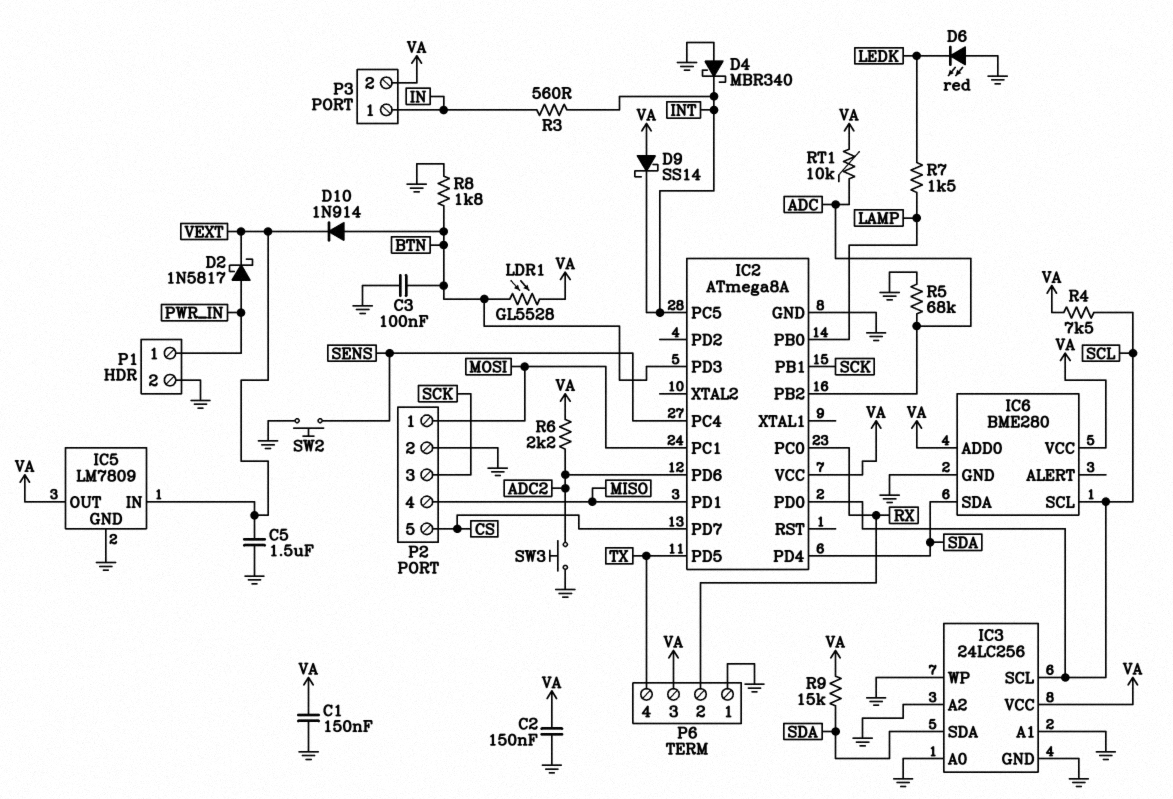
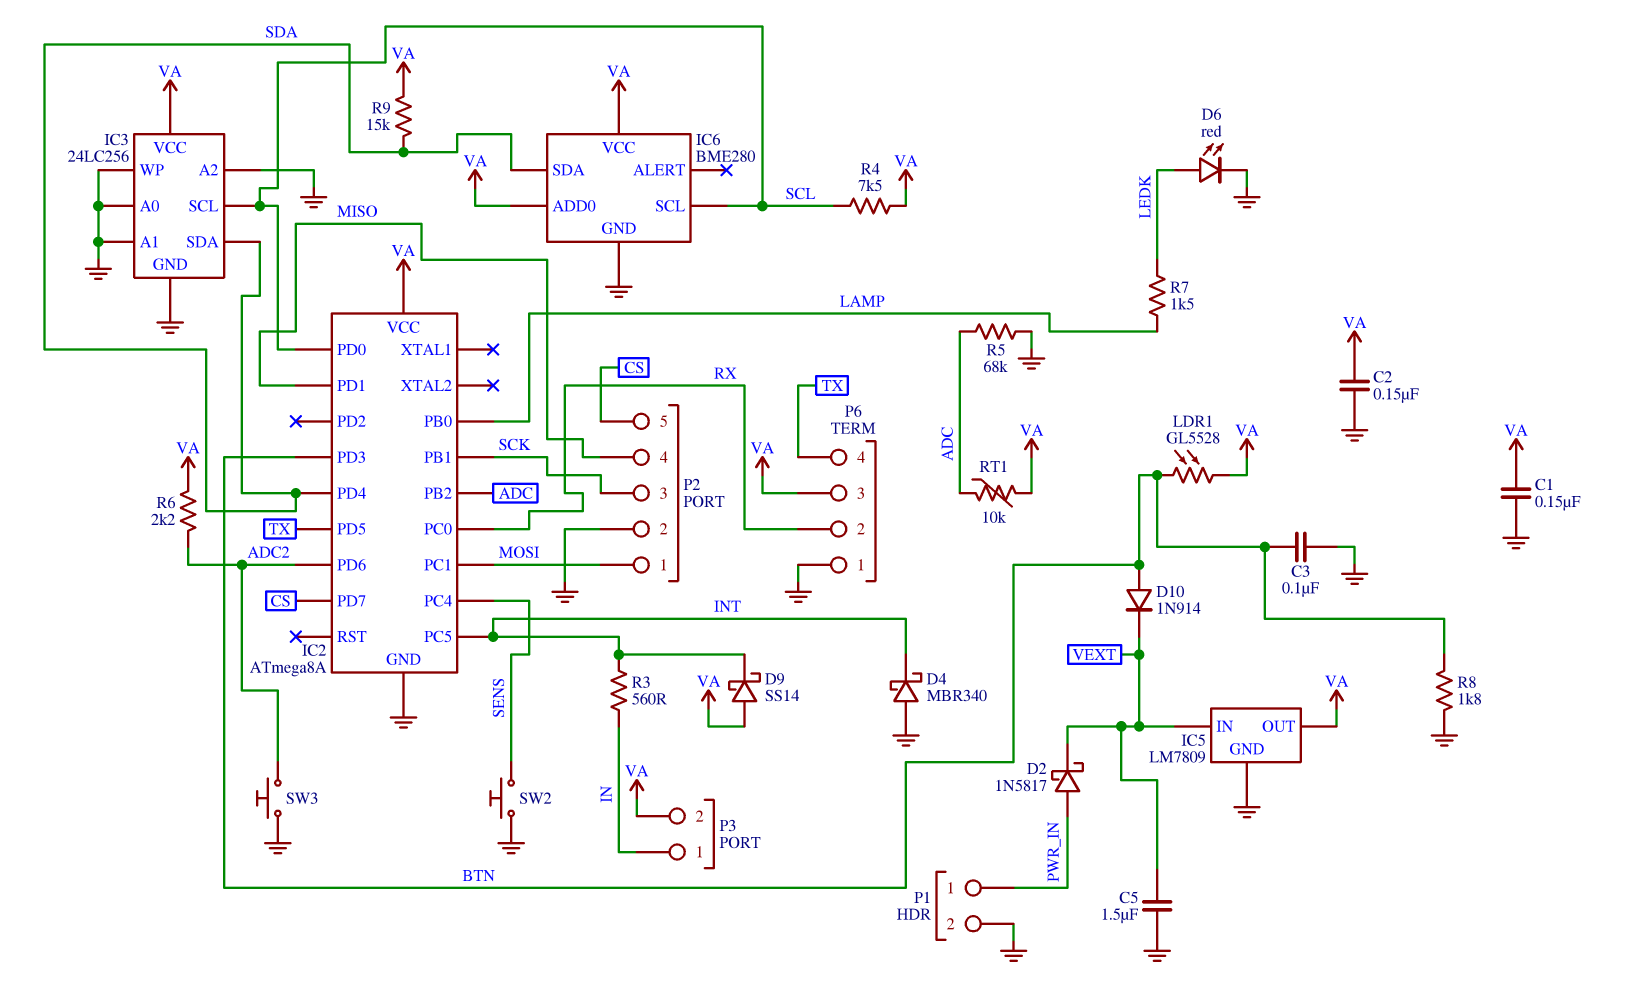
D6: LED red (A GND, K LEDK) -> LED red (A LEDK, K GND)

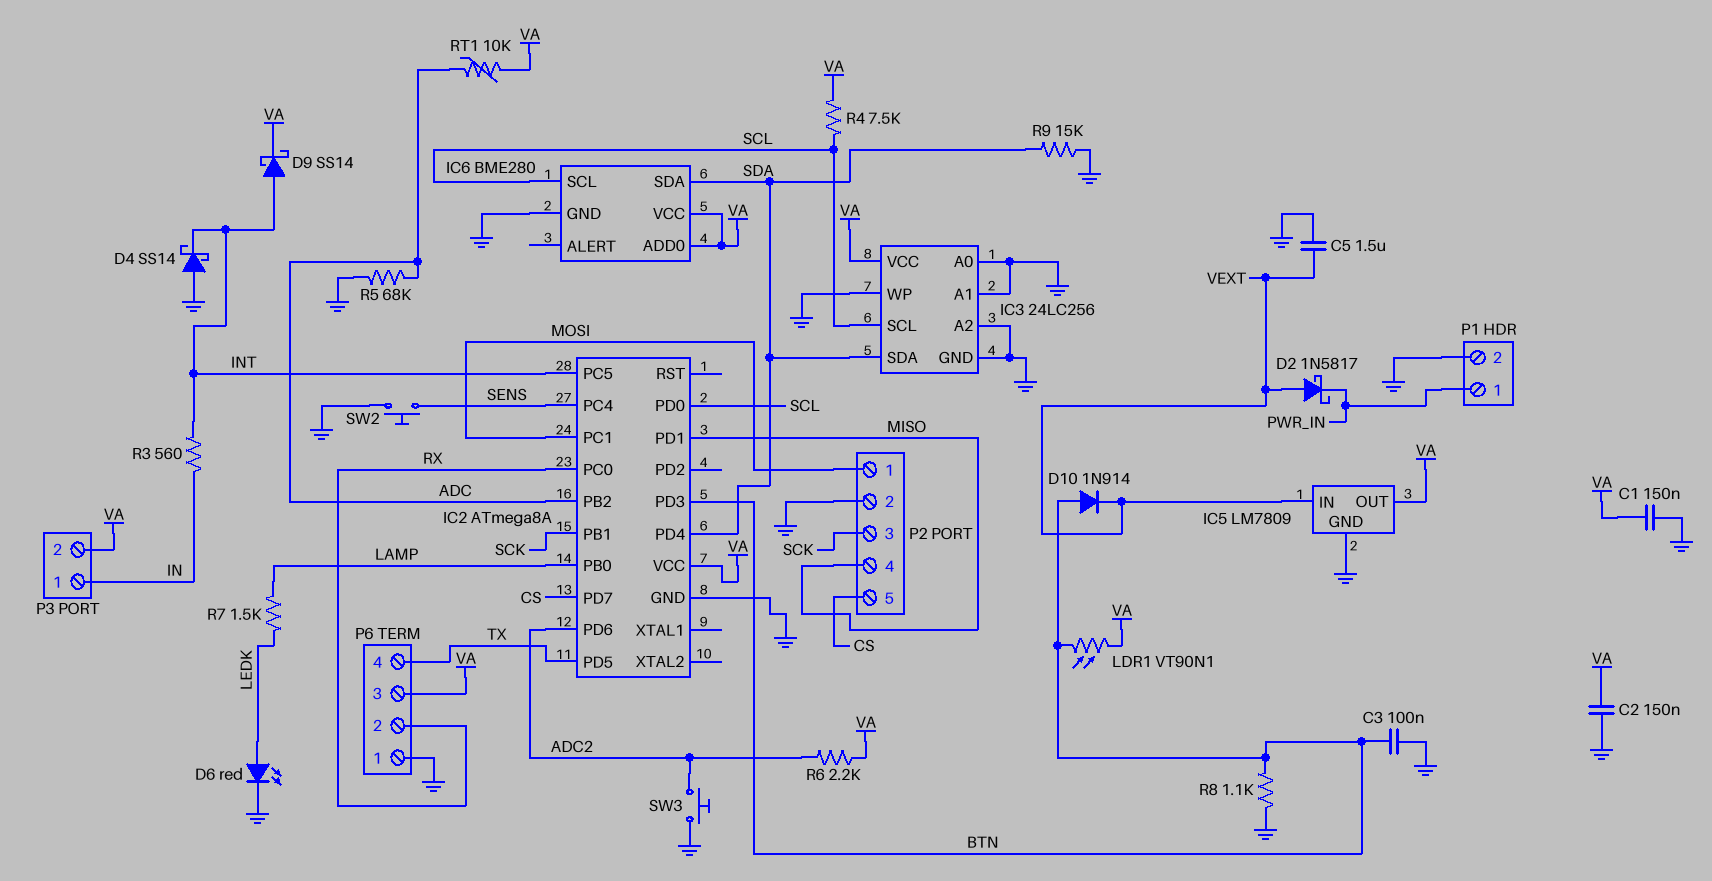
D2: schottky 1N5817 (A PWR_IN, K VEXT) -> schottky 1N5817 (A VEXT, K PWR_IN)
D4: schottky MBR340 (A GND, K INT) -> schottky SS14 (A GND, K INT)
D9: schottky SS14 (A VA, K INT) -> schottky SS14 (A INT, K VA)
LDR1: GL5528 (BTN, VA) -> VT90N1 (BTN, VA)
R8: 1.8k (BTN, GND) -> 1.1k (BTN, GND)
R9: 15k (SDA, VA) -> 15k (GND, SDA)

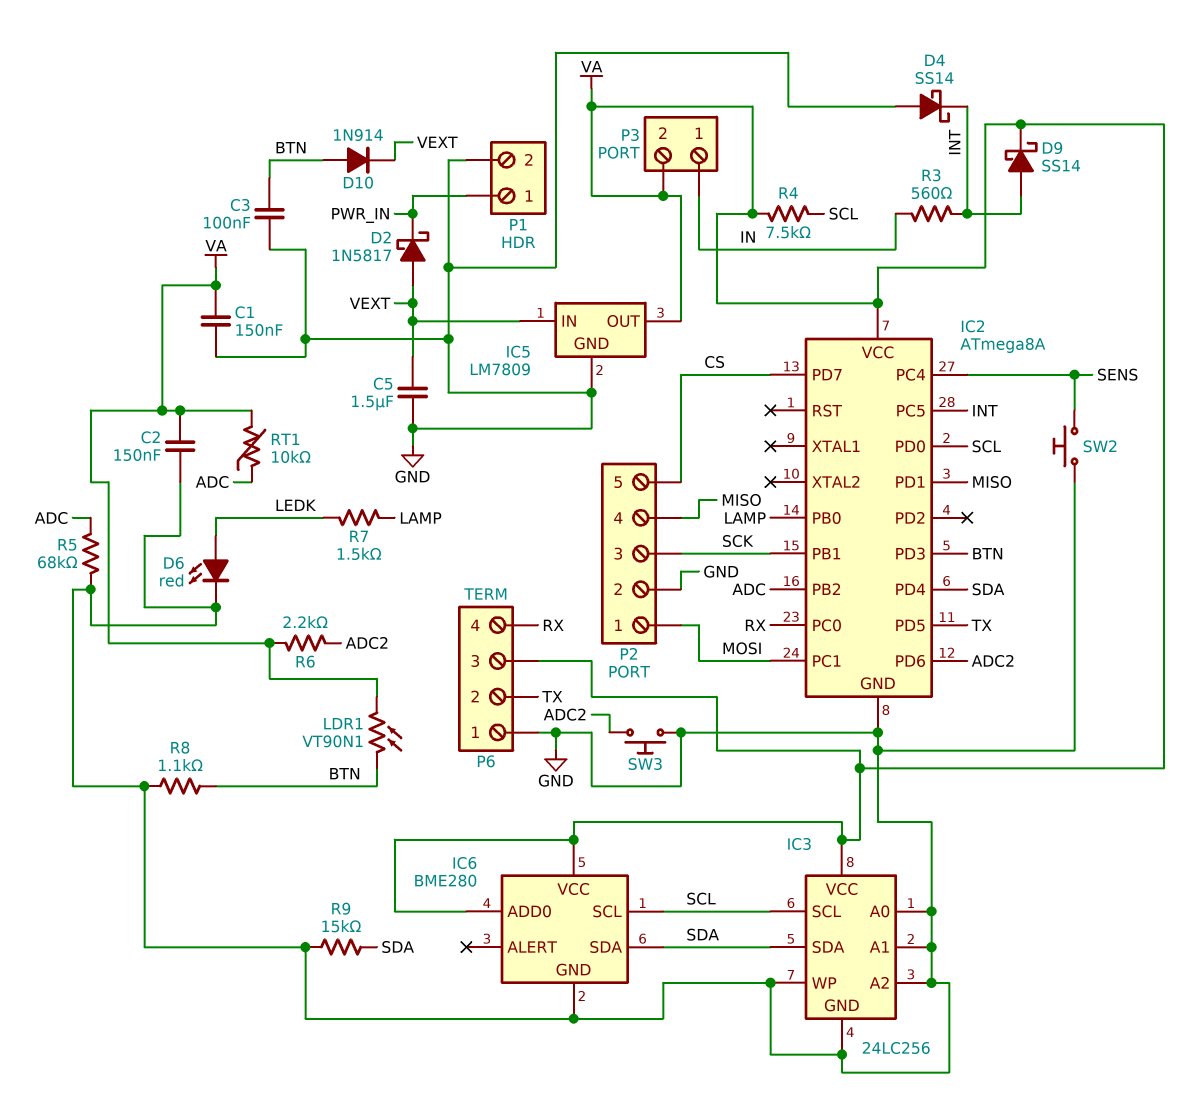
P6 pin 2: RX -> TX
P6 pin 4: TX -> RX

